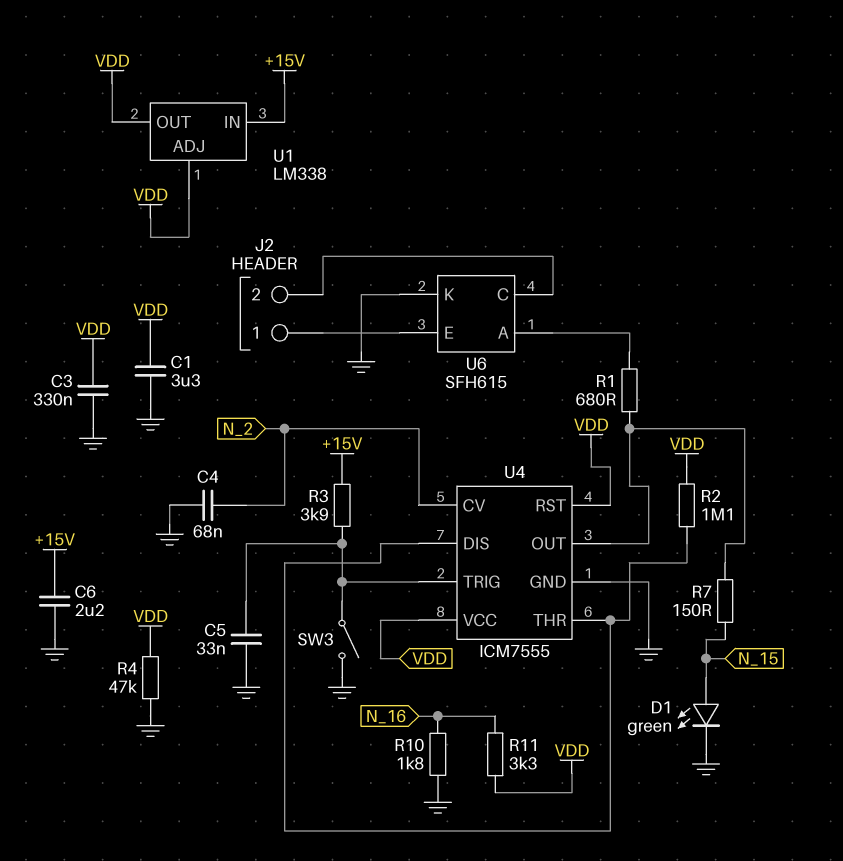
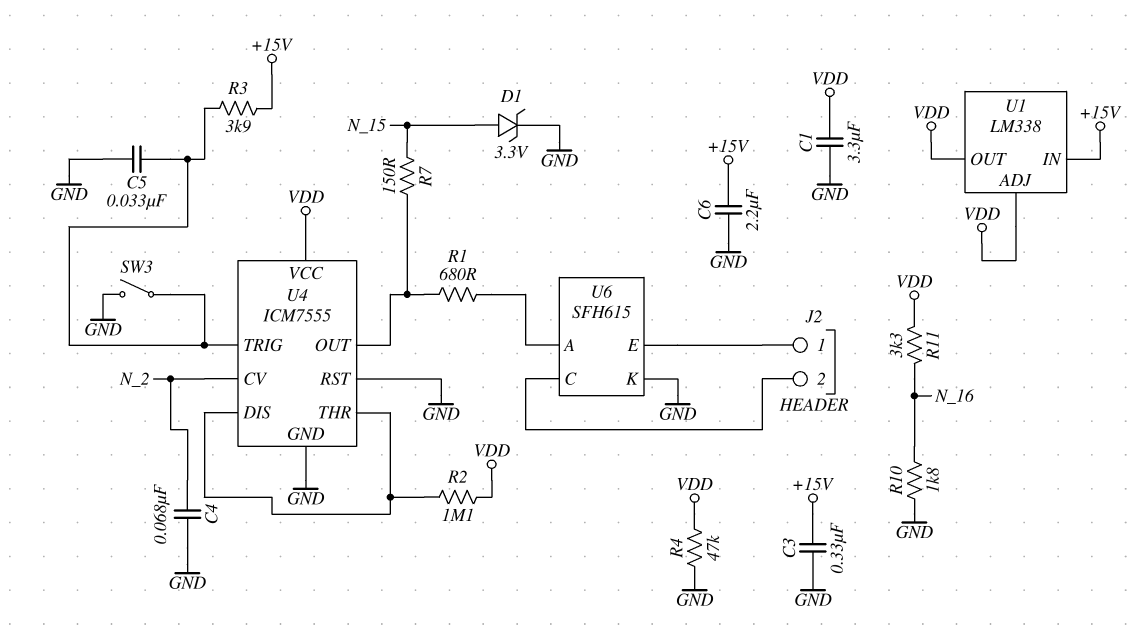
C3: 330nF (GND, VDD) -> 330nF (+15V, GND)
D1: LED green (A N_15, K GND) -> zener 3.3V (A N_15, K GND)
U4 pin RST: VDD -> GND

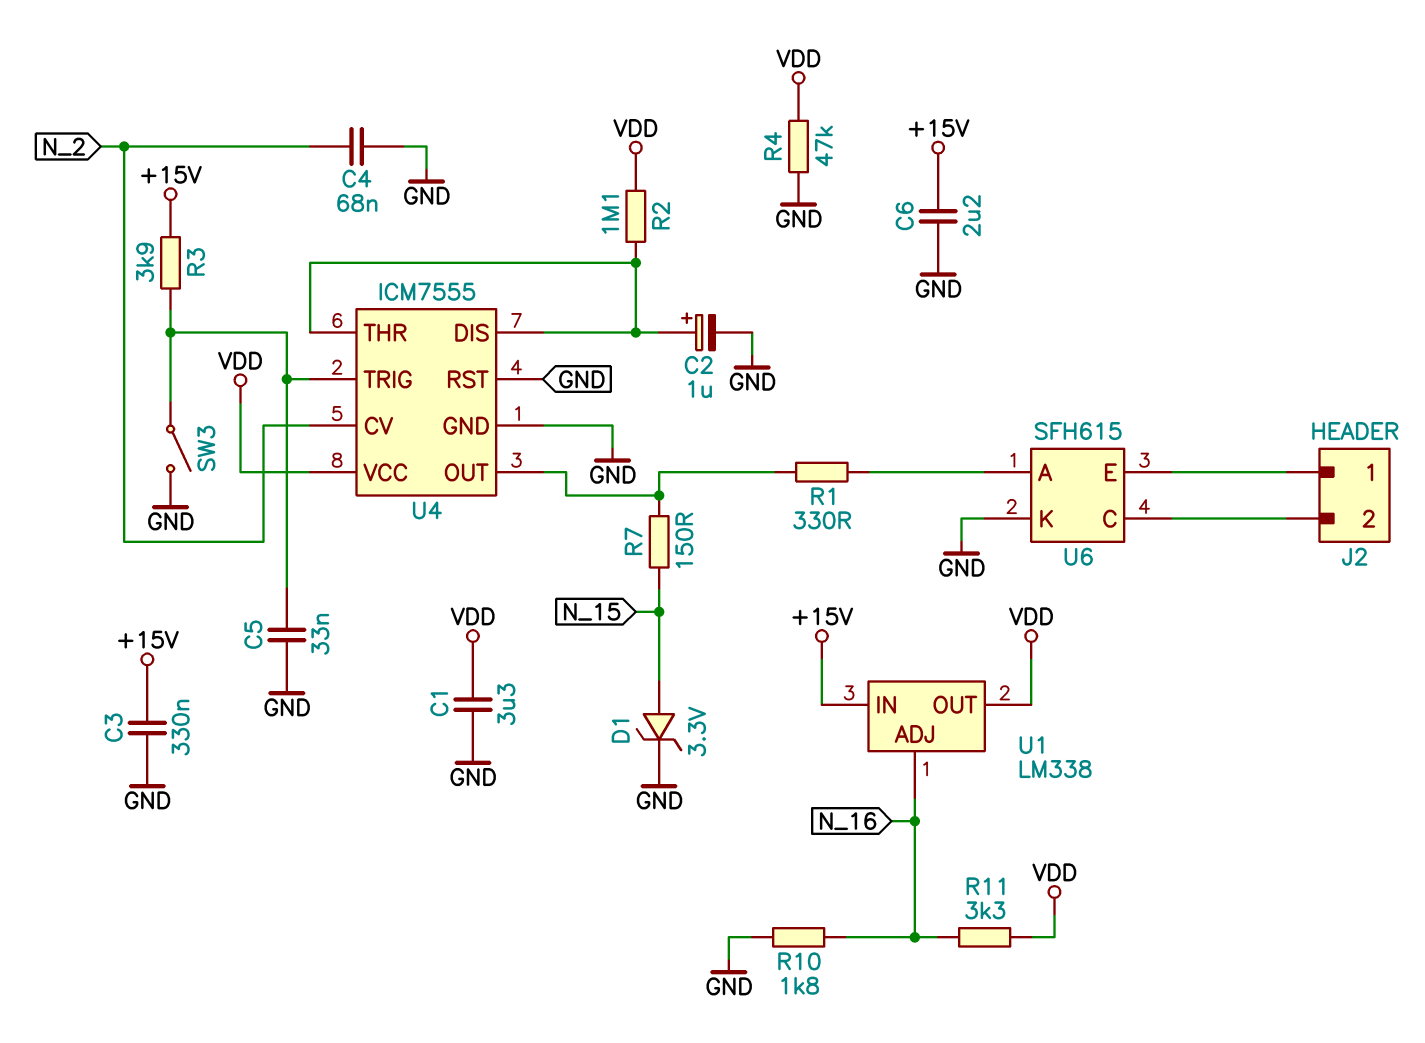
C2: none -> 1uF (plus U4/DIS, minus GND)
R1: 680 (U4/OUT, U6/A) -> 330 (U4/OUT, U6/A)
U1 pin ADJ: VDD -> N_16

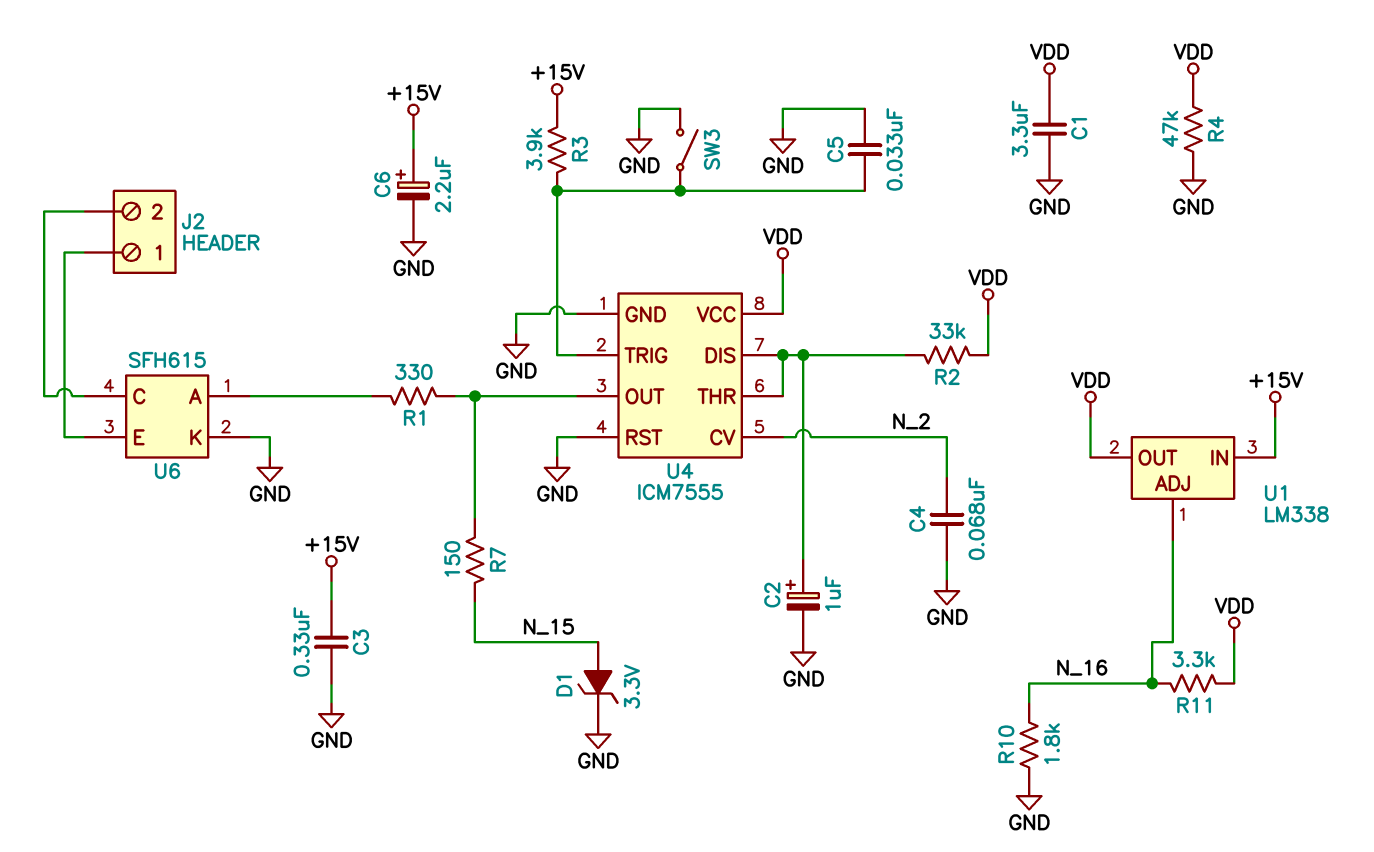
C6: 2.2uF (+15V, GND) -> 2.2uF (plus +15V, minus GND)
R2: 1.1M (U4/DIS, VDD) -> 33k (U4/DIS, VDD)

